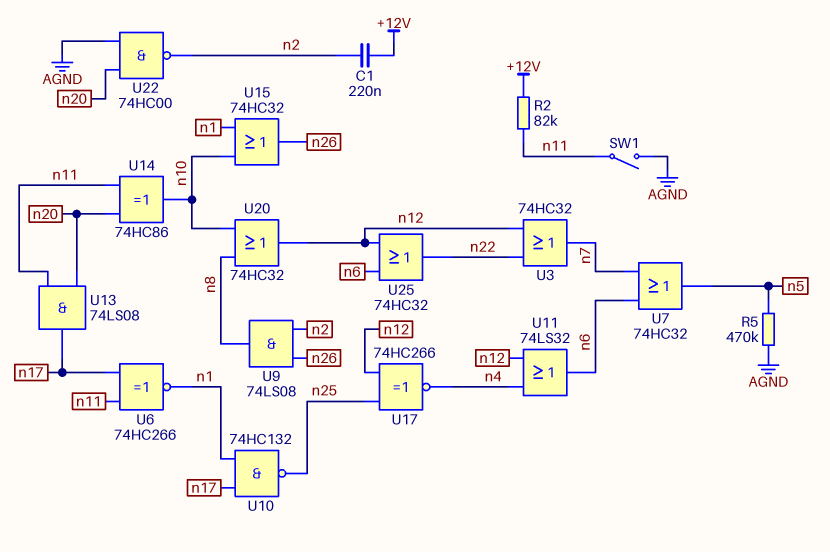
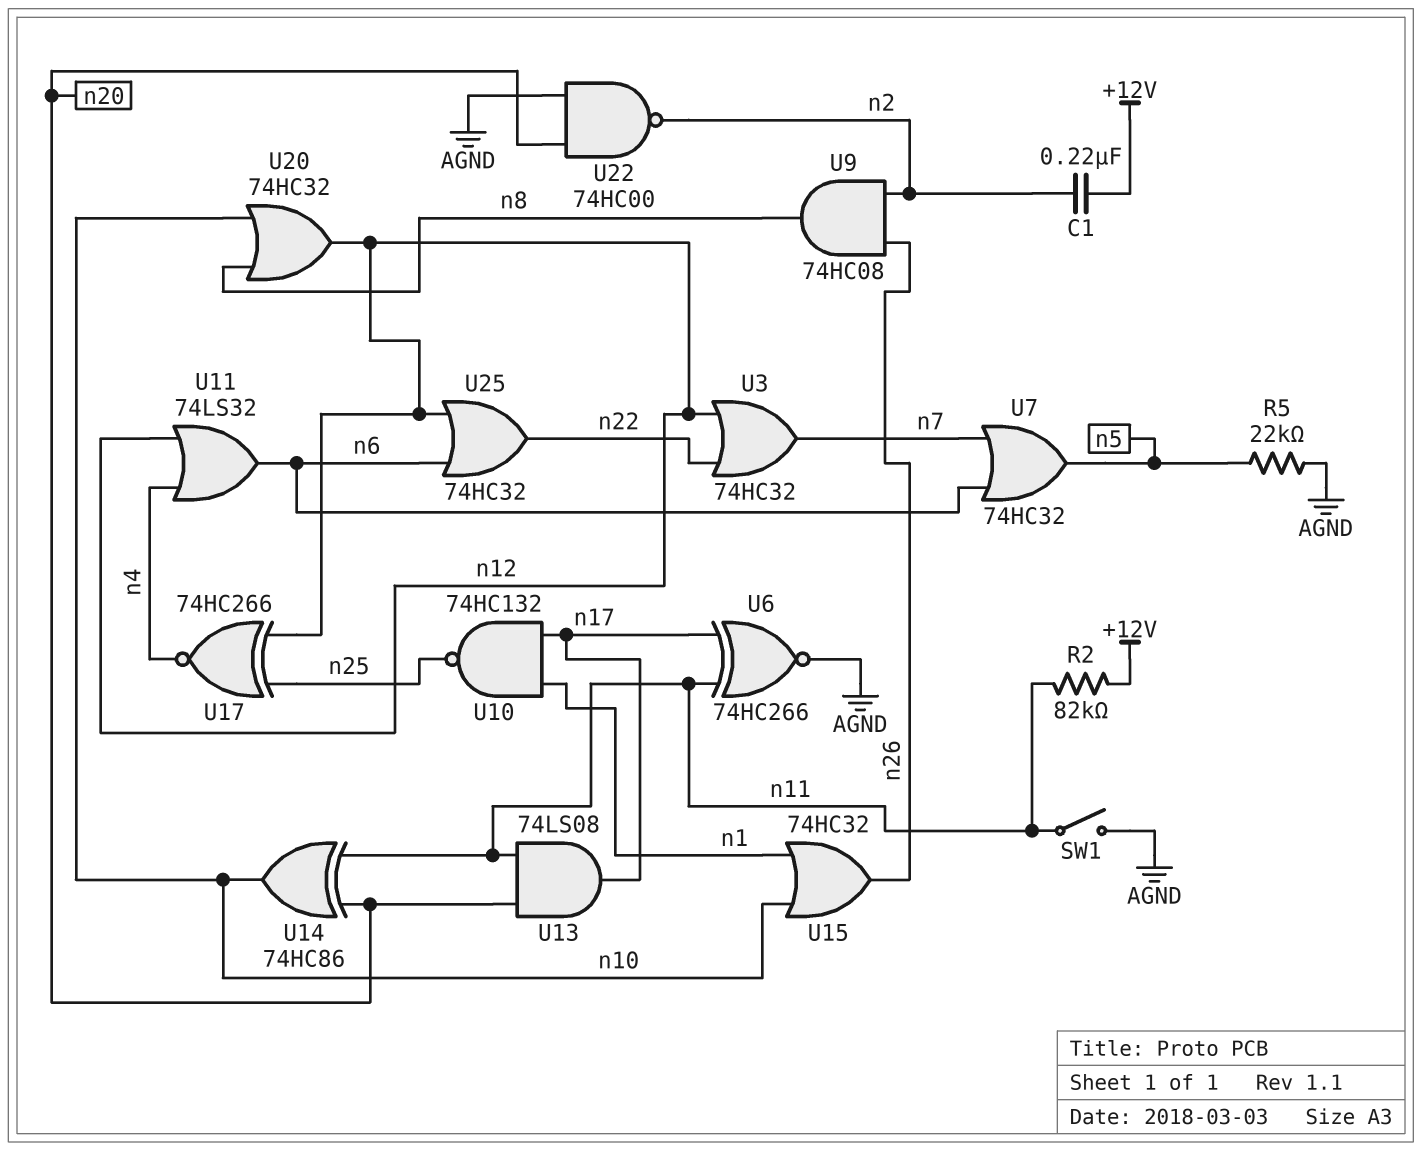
R5: 470k (AGND, n5) -> 22k (AGND, n5)
U6: XNOR 74HC266 (in n11, in n17, out n1) -> XNOR 74HC266 (in n11, in n17, out AGND)
U9: AND 74LS08 (in n2, in n26, out n8) -> AND 74HC08 (in n2, in n26, out n8)

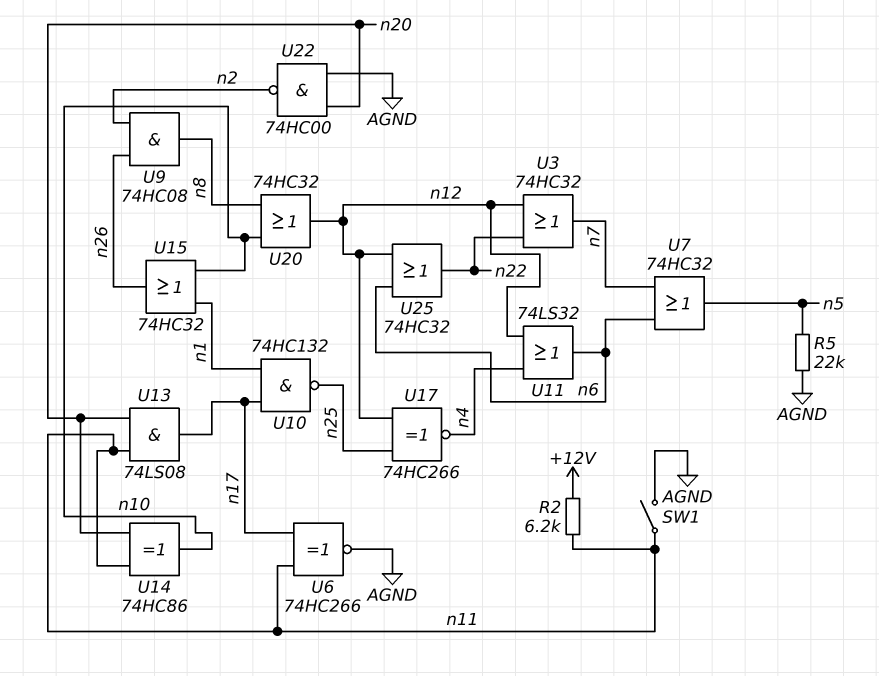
C1: 220nF (+12V, n2) -> none
R2: 82k (+12V, n11) -> 6.2k (+12V, n11)

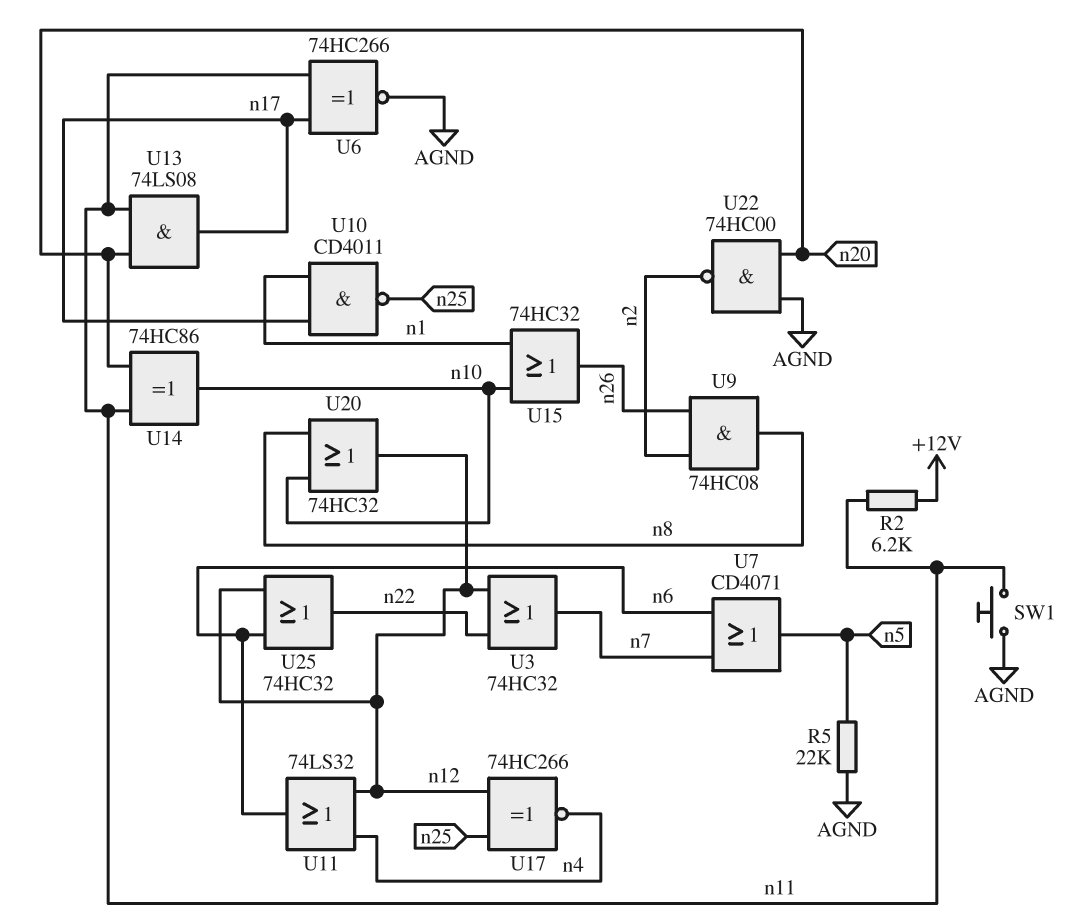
SW1: switch (AGND, n11) -> button (AGND, n11)
U7: OR 74HC32 (in n6, in n7, out n5) -> OR CD4071 (in n6, in n7, out n5)
U10: NAND 74HC132 (in n1, in n17, out n25) -> NAND CD4011 (in n1, in n17, out n25)

